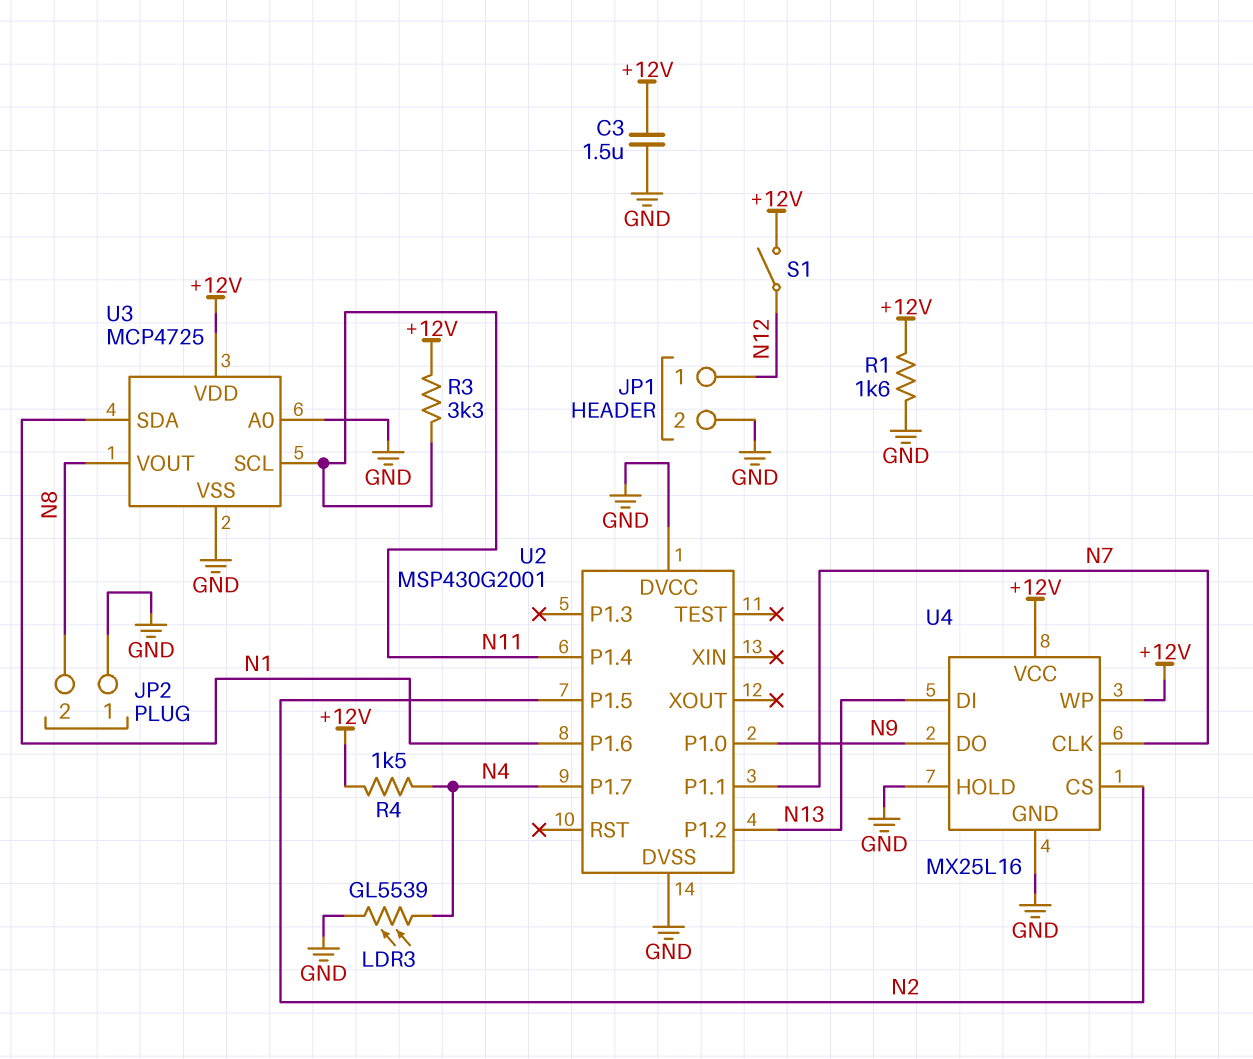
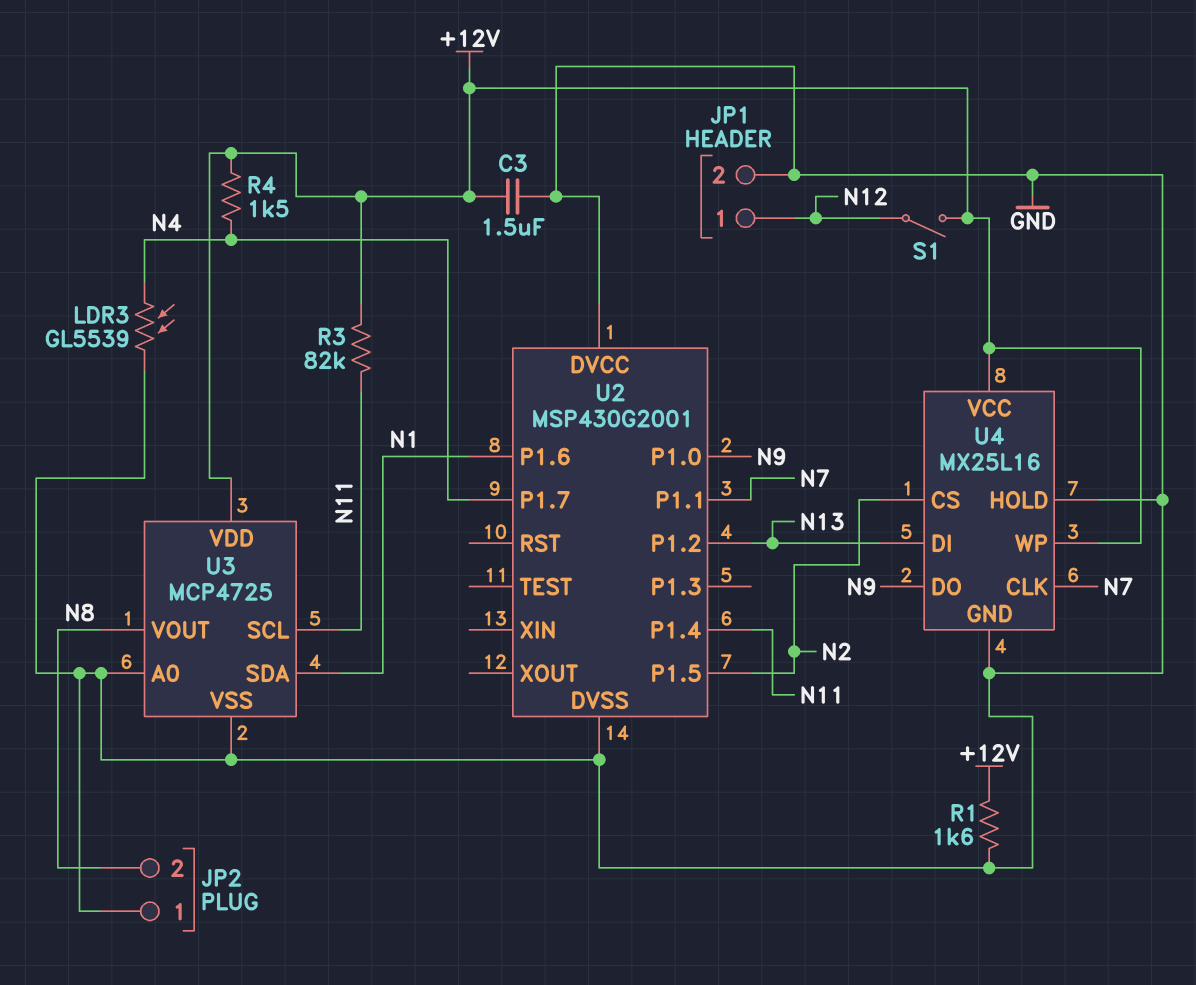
R3: 3.3k (+12V, N11) -> 82k (+12V, N11)

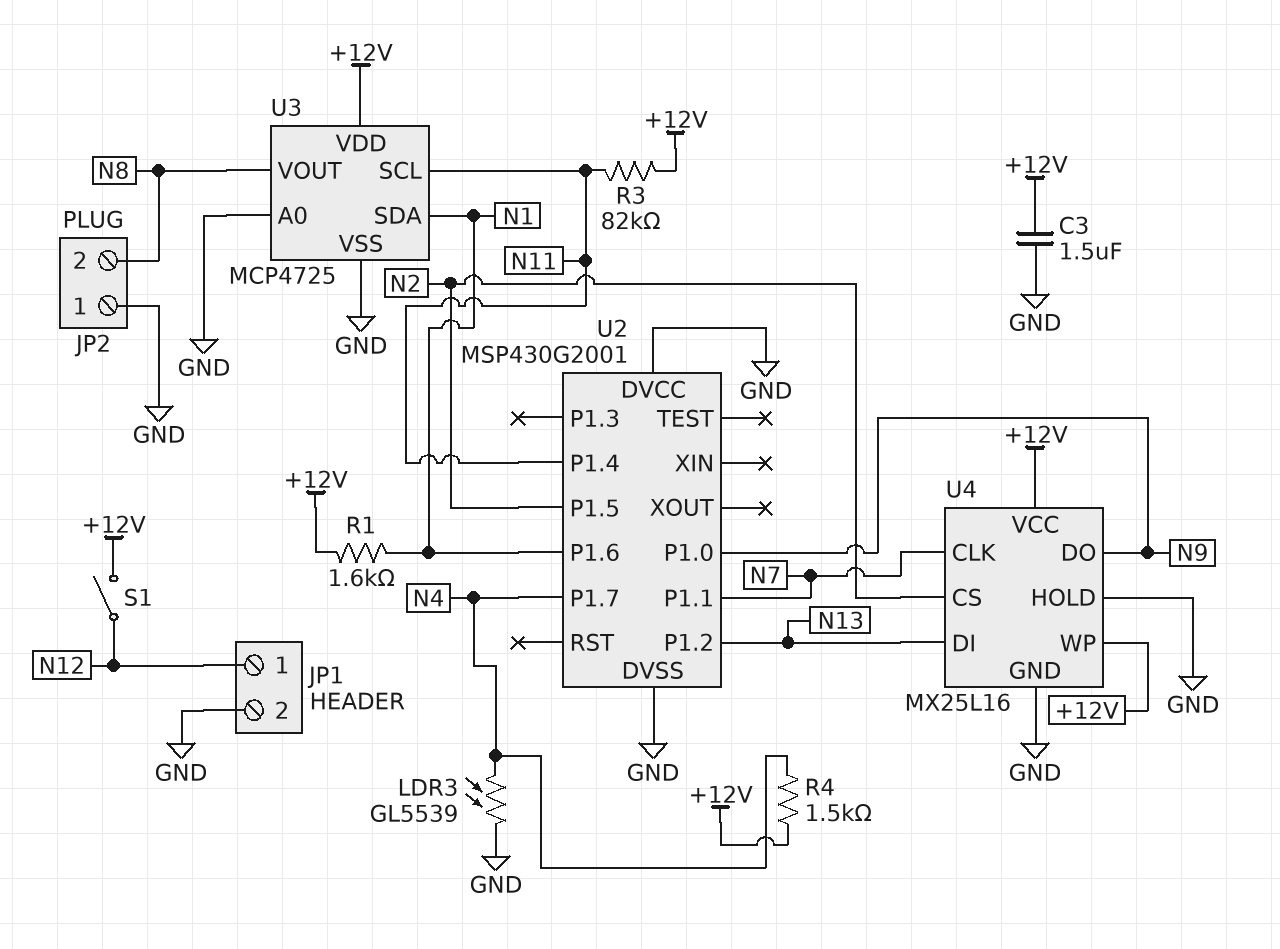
R1: 1.6k (+12V, GND) -> 1.6k (+12V, N1)

